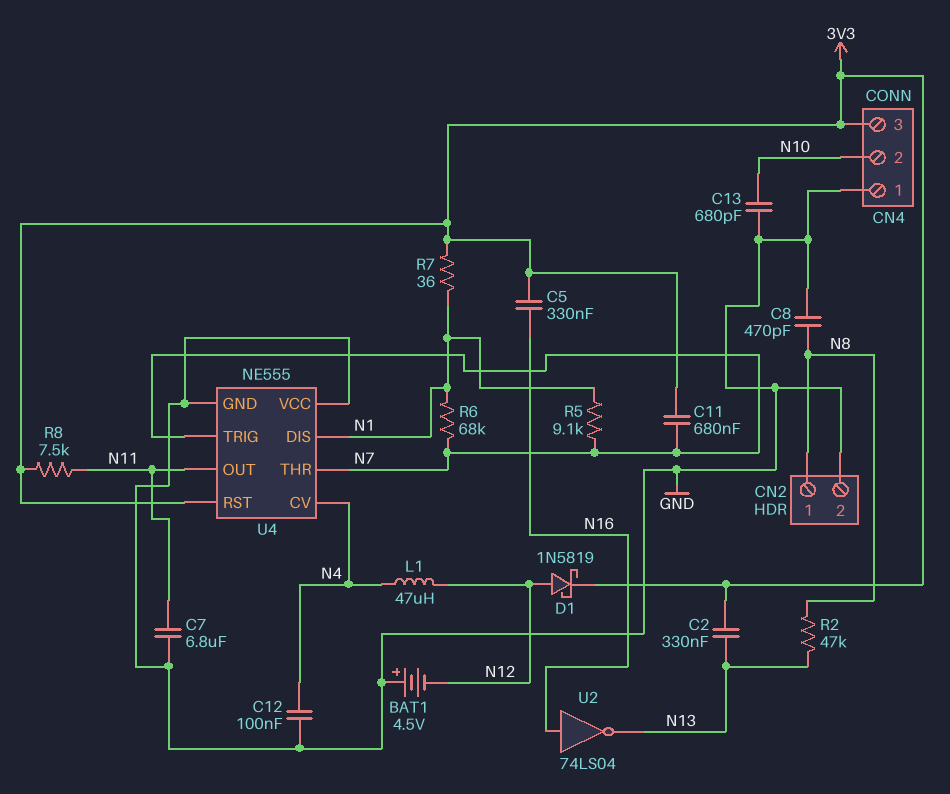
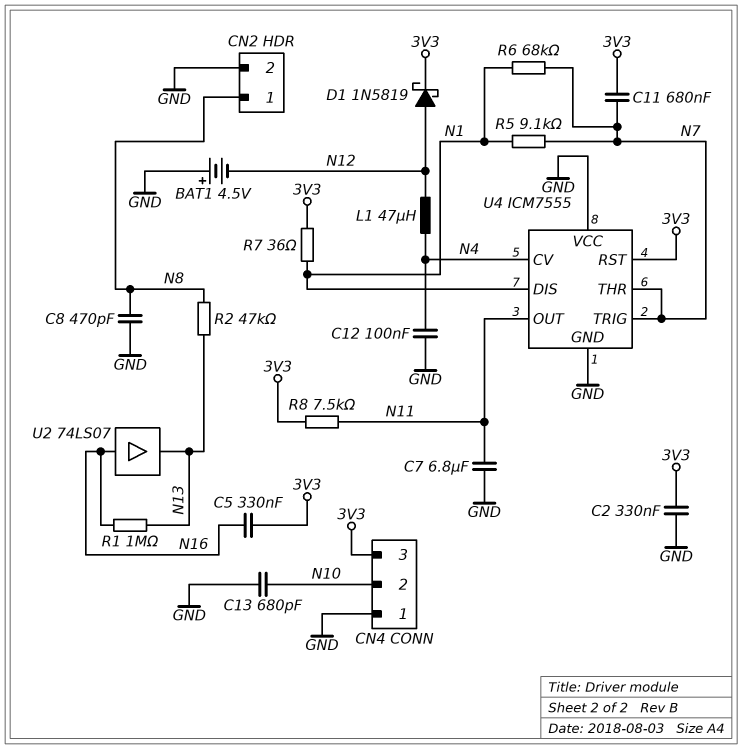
C2: 330nF (3V3, N13) -> 330nF (3V3, GND)
R1: none -> 1M (N13, N16)
U2: NOT 74LS04 (in N16, out N13) -> buffer 74LS07 (in N16, out N13)
U4: NE555 -> ICM7555

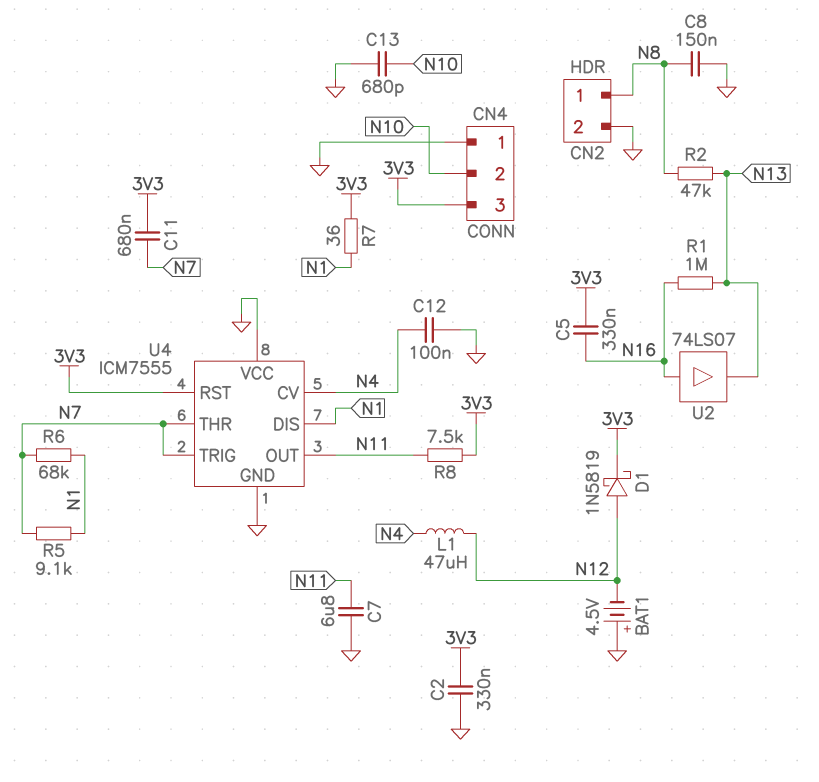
C8: 470pF (GND, N8) -> 150nF (GND, N8)

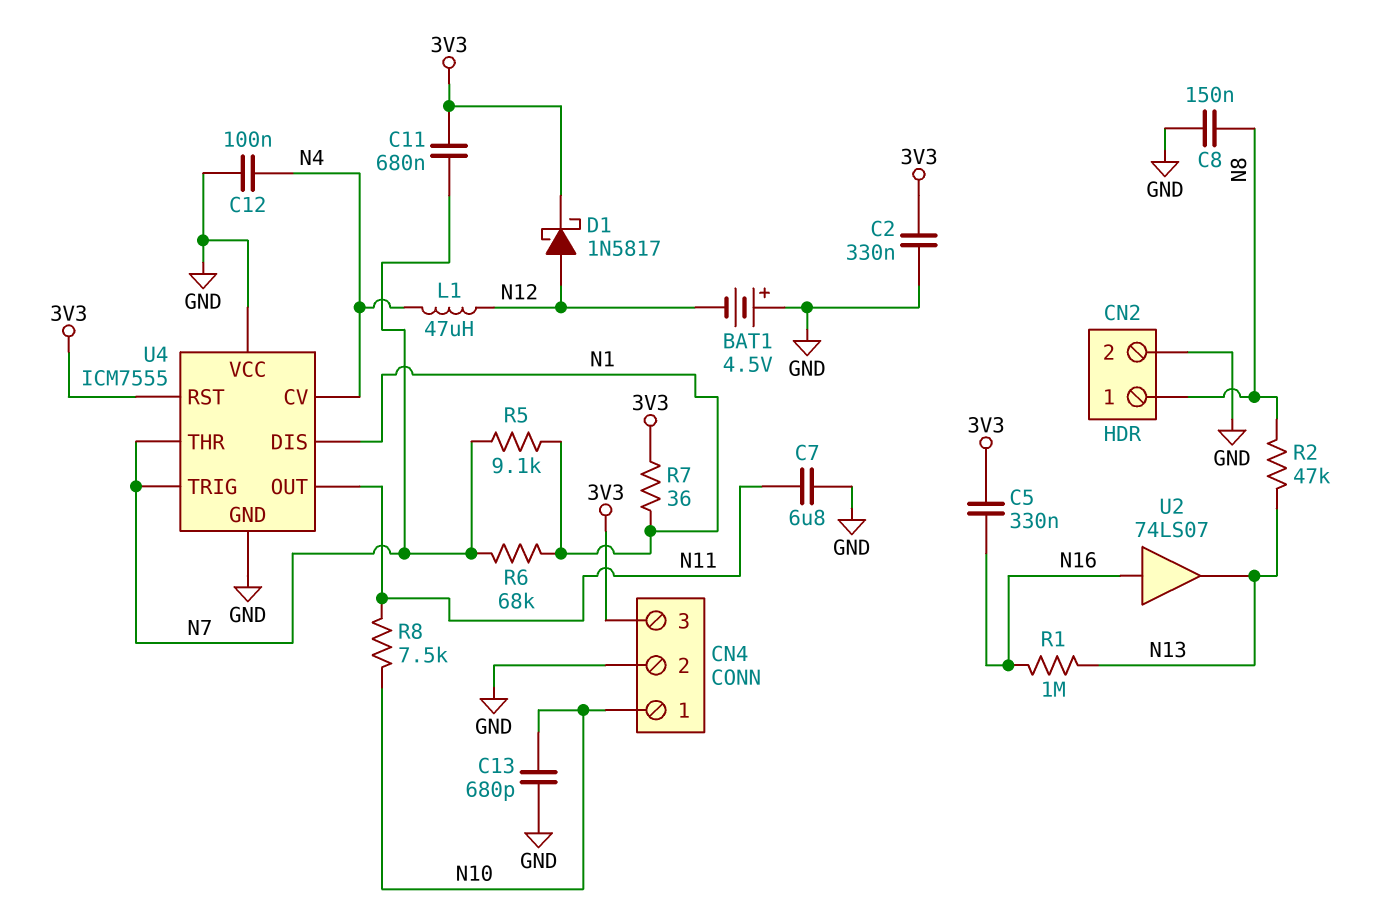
CN4 pin 1: GND -> N10
CN4 pin 2: N10 -> GND
D1: schottky 1N5819 (A N12, K 3V3) -> schottky 1N5817 (A N12, K 3V3)
R8: 7.5k (3V3, N11) -> 7.5k (N10, N11)

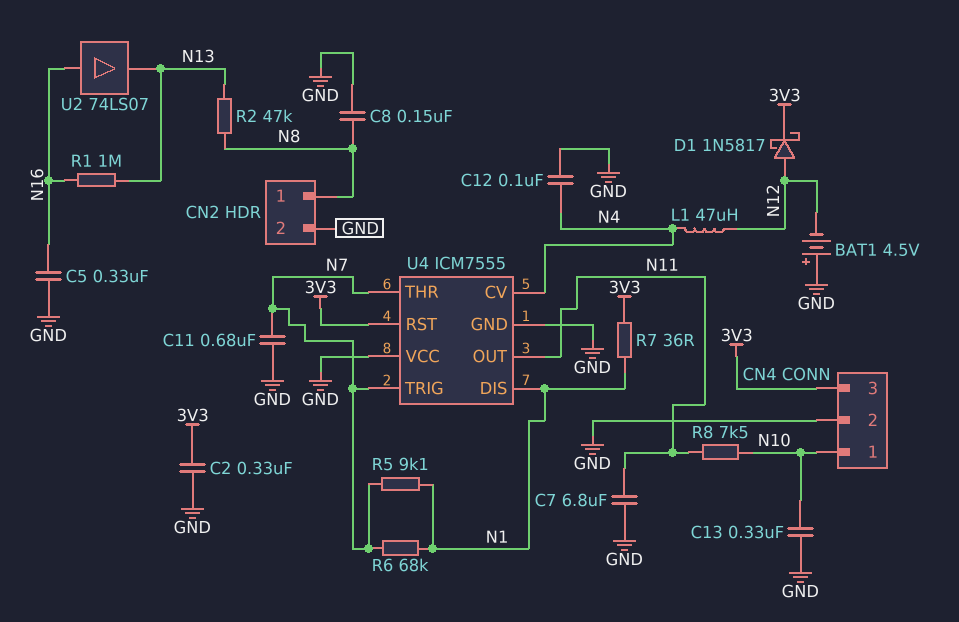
C5: 330nF (3V3, N16) -> 330nF (GND, N16)
C11: 680nF (3V3, N7) -> 680nF (GND, N7)
C13: 680pF (GND, N10) -> 330nF (GND, N10)

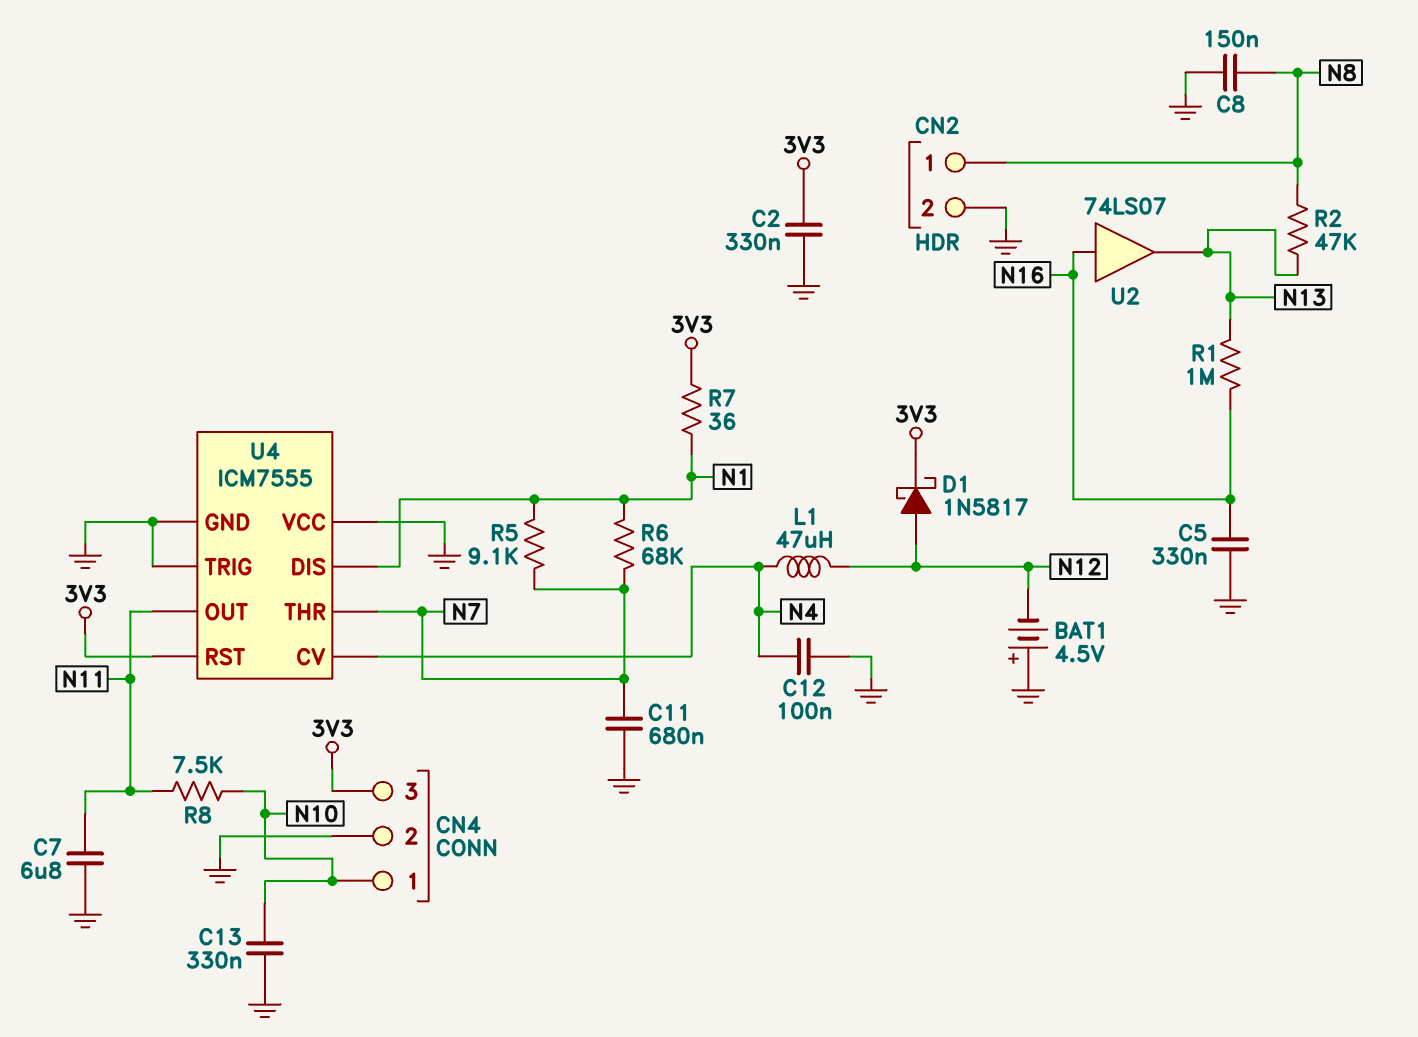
U4 pin TRIG: N7 -> GND

